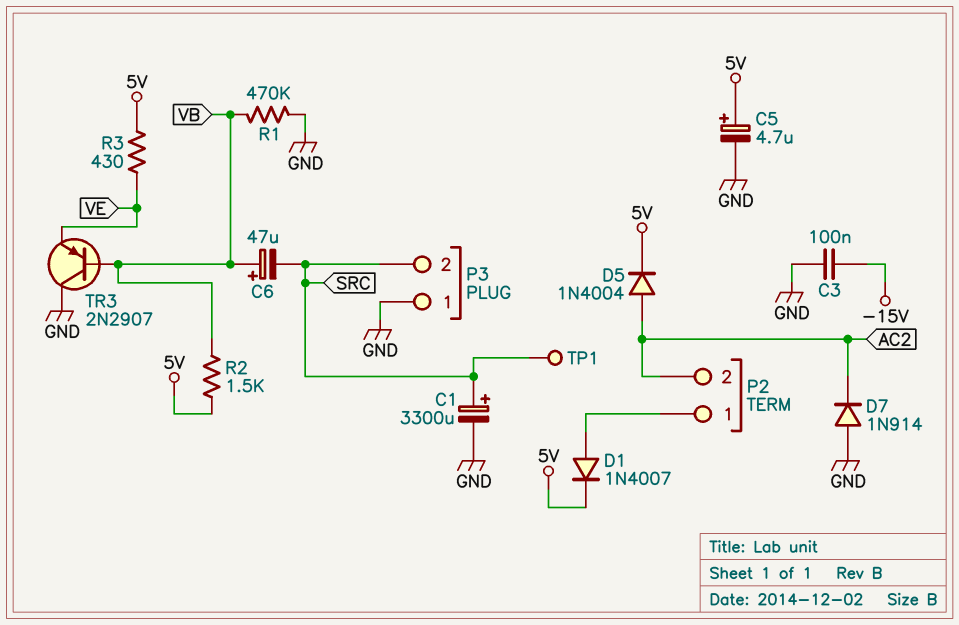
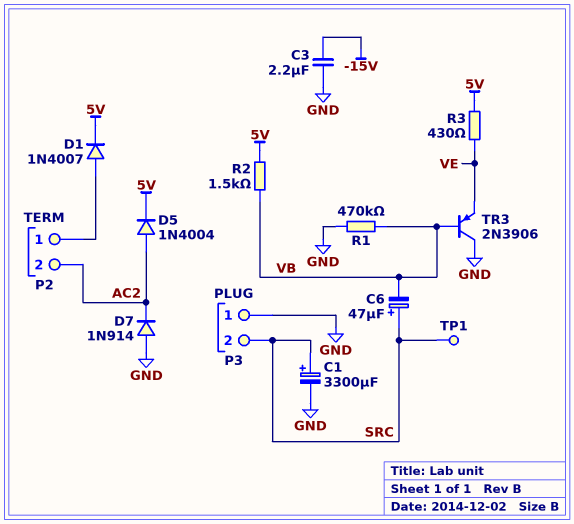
C3: 100nF (-15V, GND) -> 2.2uF (-15V, GND)
C5: 4.7uF (plus 5V, minus GND) -> none
C6: 47uF (plus VB, minus SRC) -> 47uF (plus SRC, minus VB)
TR3: PNP 2N2907 (B VB, C GND, E VE) -> PNP 2N3906 (B VB, C GND, E VE)

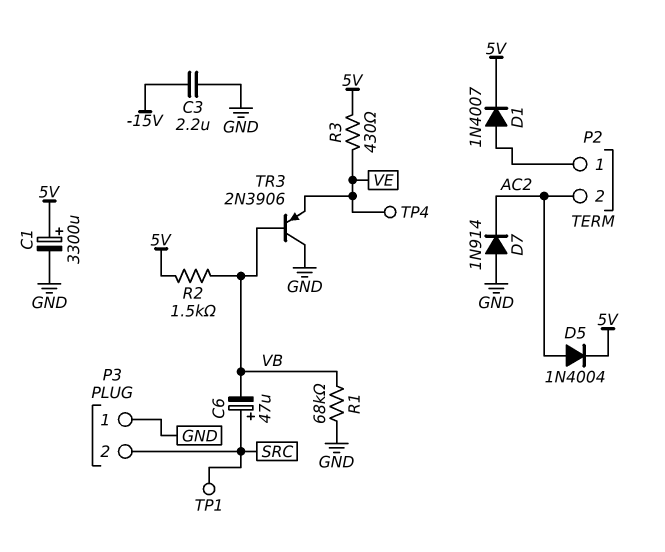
C1: 3300uF (plus SRC, minus GND) -> 3300uF (plus 5V, minus GND)
R1: 470k (GND, VB) -> 68k (GND, VB)
TP4: none -> test point (VE)

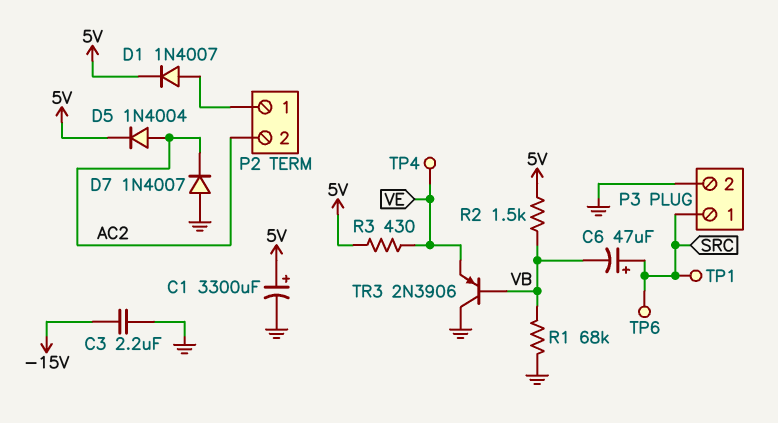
D7: diode 1N914 (A GND, K AC2) -> diode 1N4007 (A GND, K AC2)
P3 pin 1: GND -> SRC
P3 pin 2: SRC -> GND
TP6: none -> test point (SRC)

